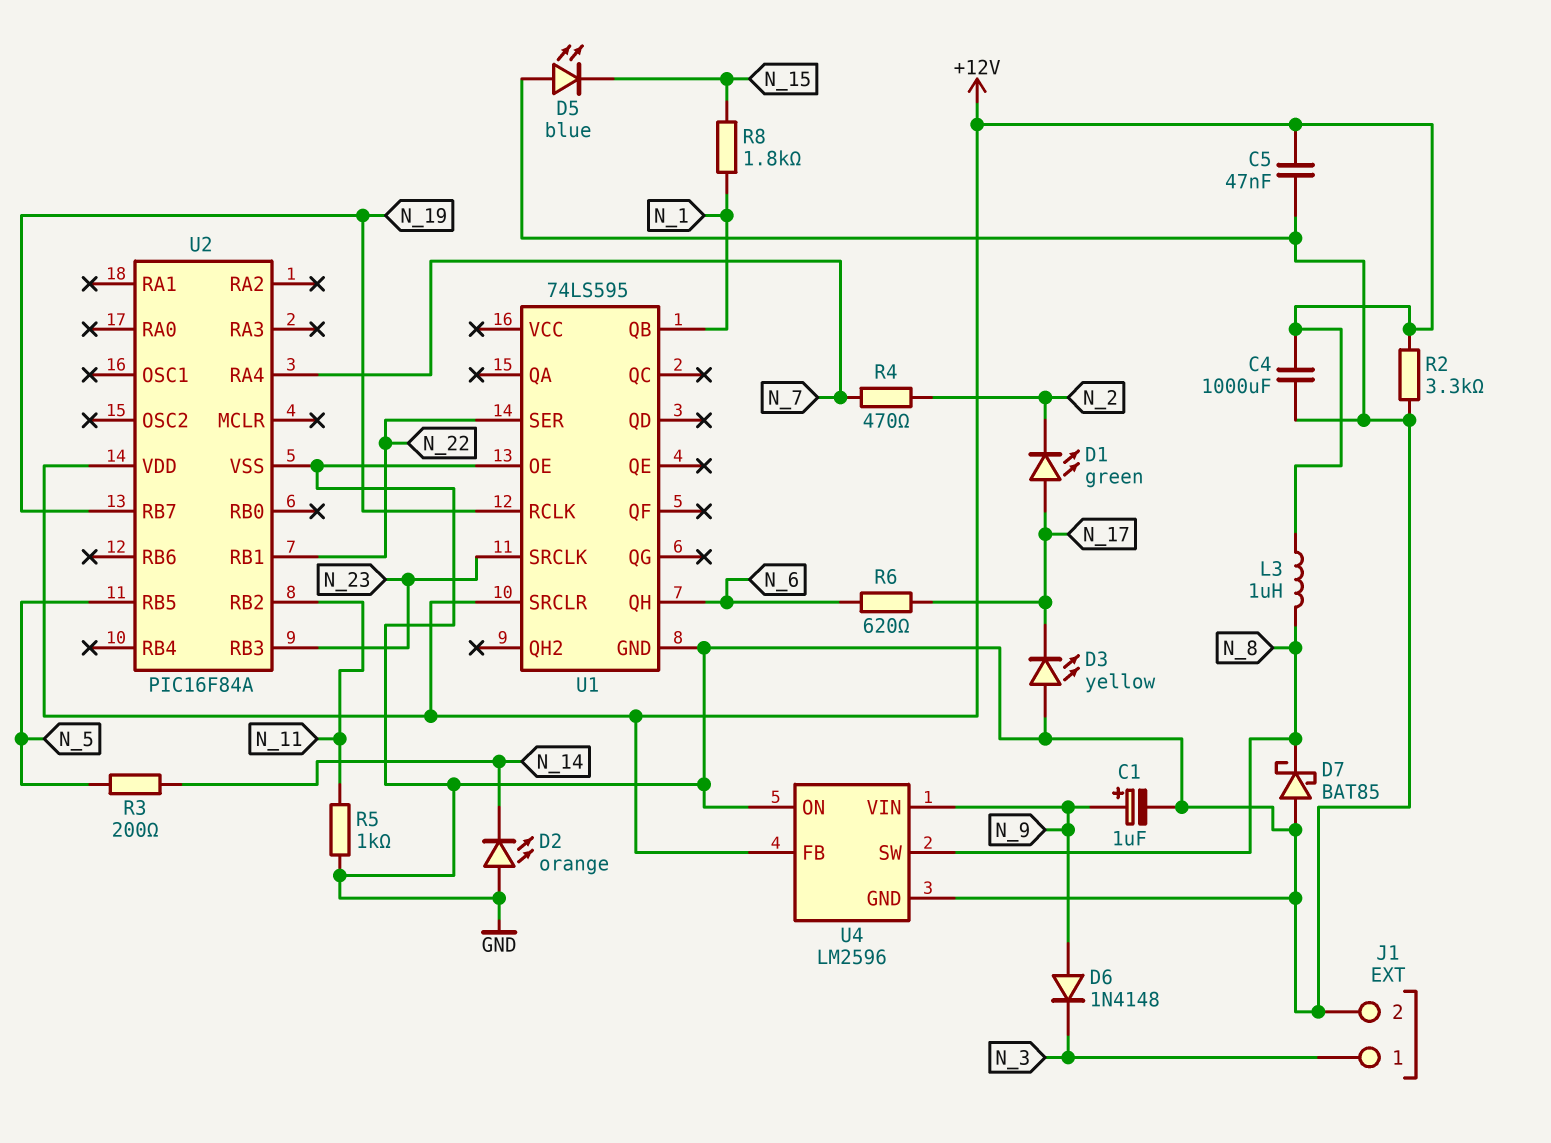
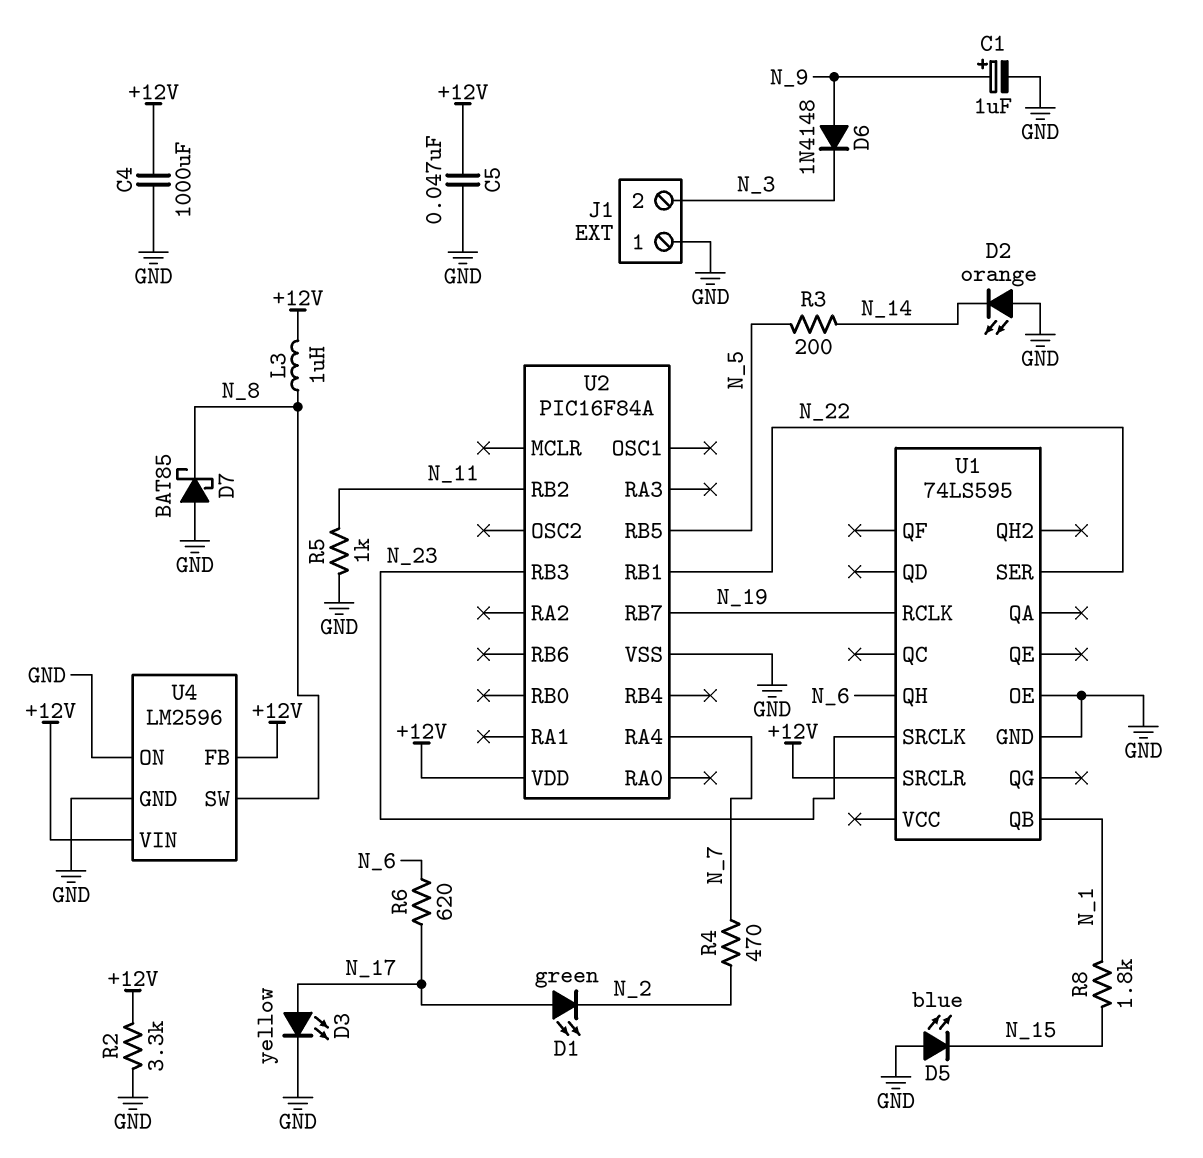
D3: LED yellow (A GND, K N_17) -> LED yellow (A N_17, K GND)
J1 pin 1: N_3 -> GND
J1 pin 2: GND -> N_3
U4 pin VIN: N_9 -> +12V

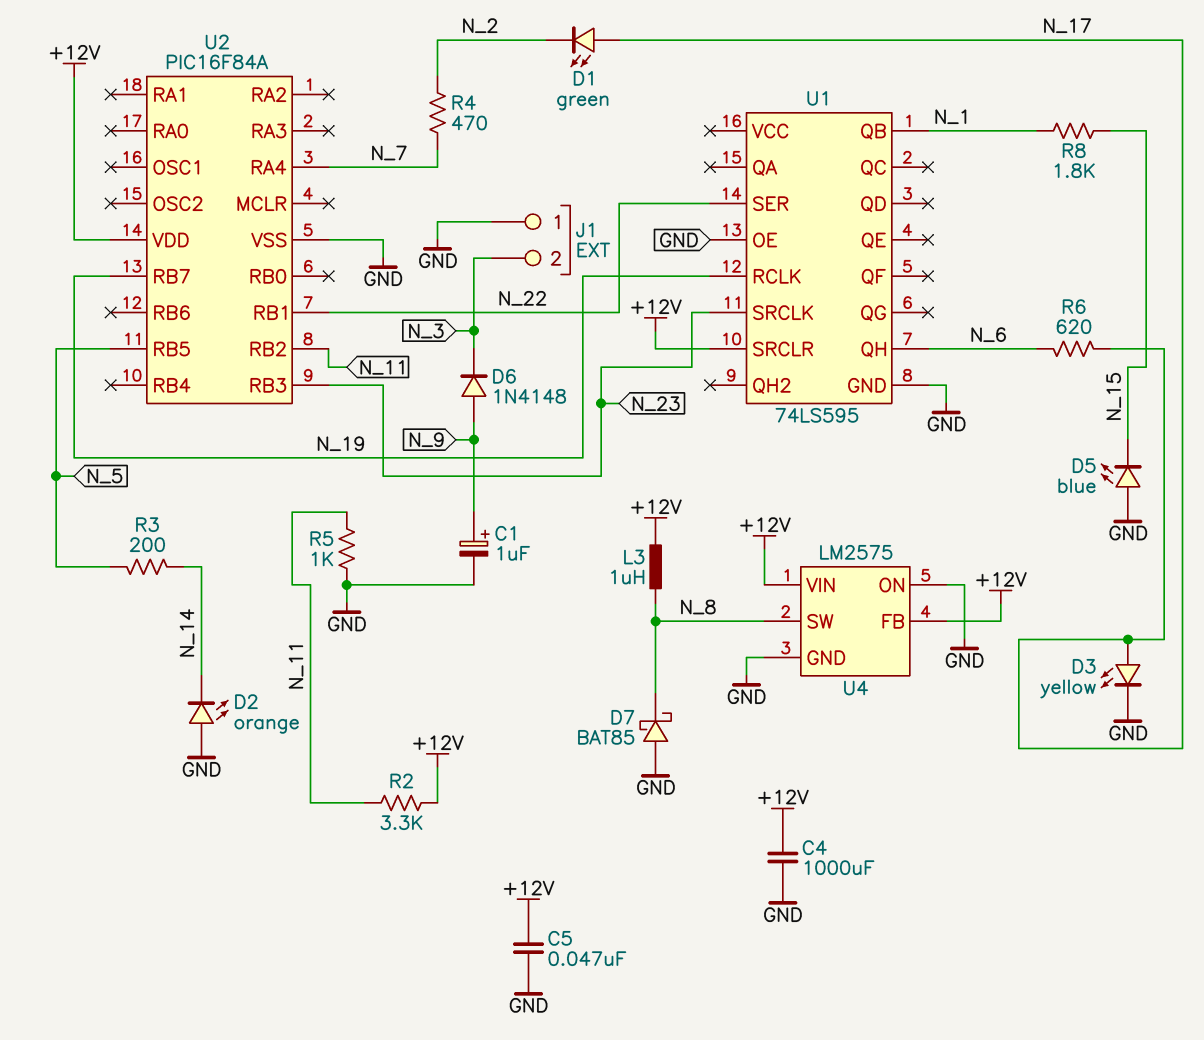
R2: 3.3k (+12V, GND) -> 3.3k (+12V, N_11)
U4: LM2596 -> LM2575

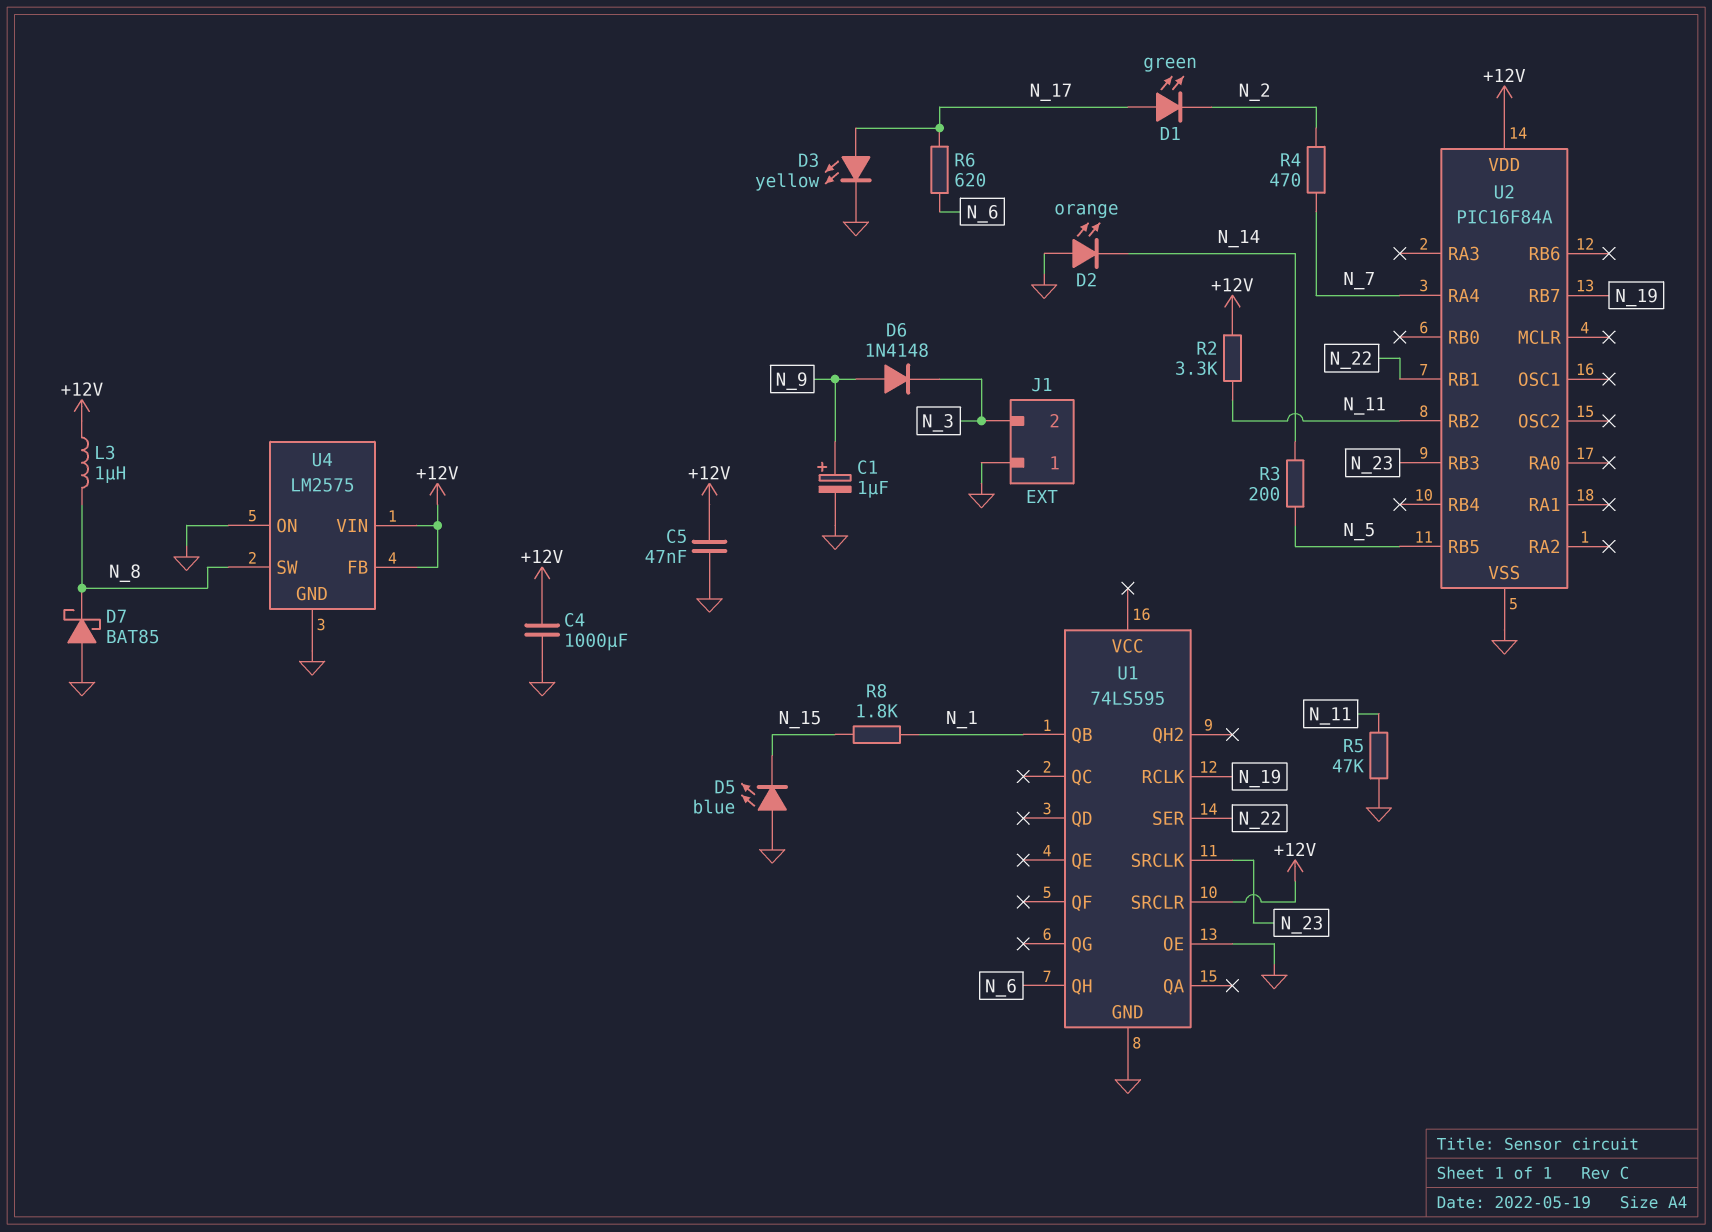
R5: 1k (GND, N_11) -> 47k (GND, N_11)

